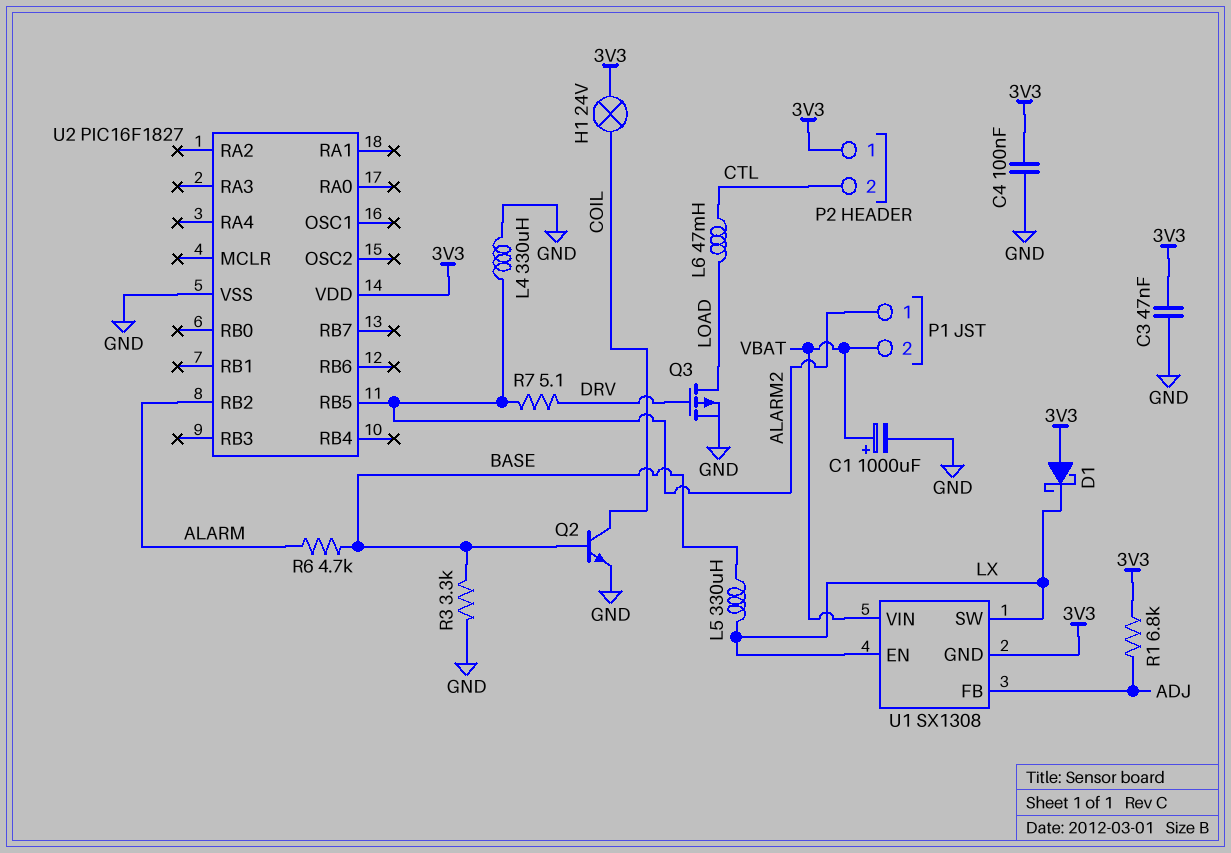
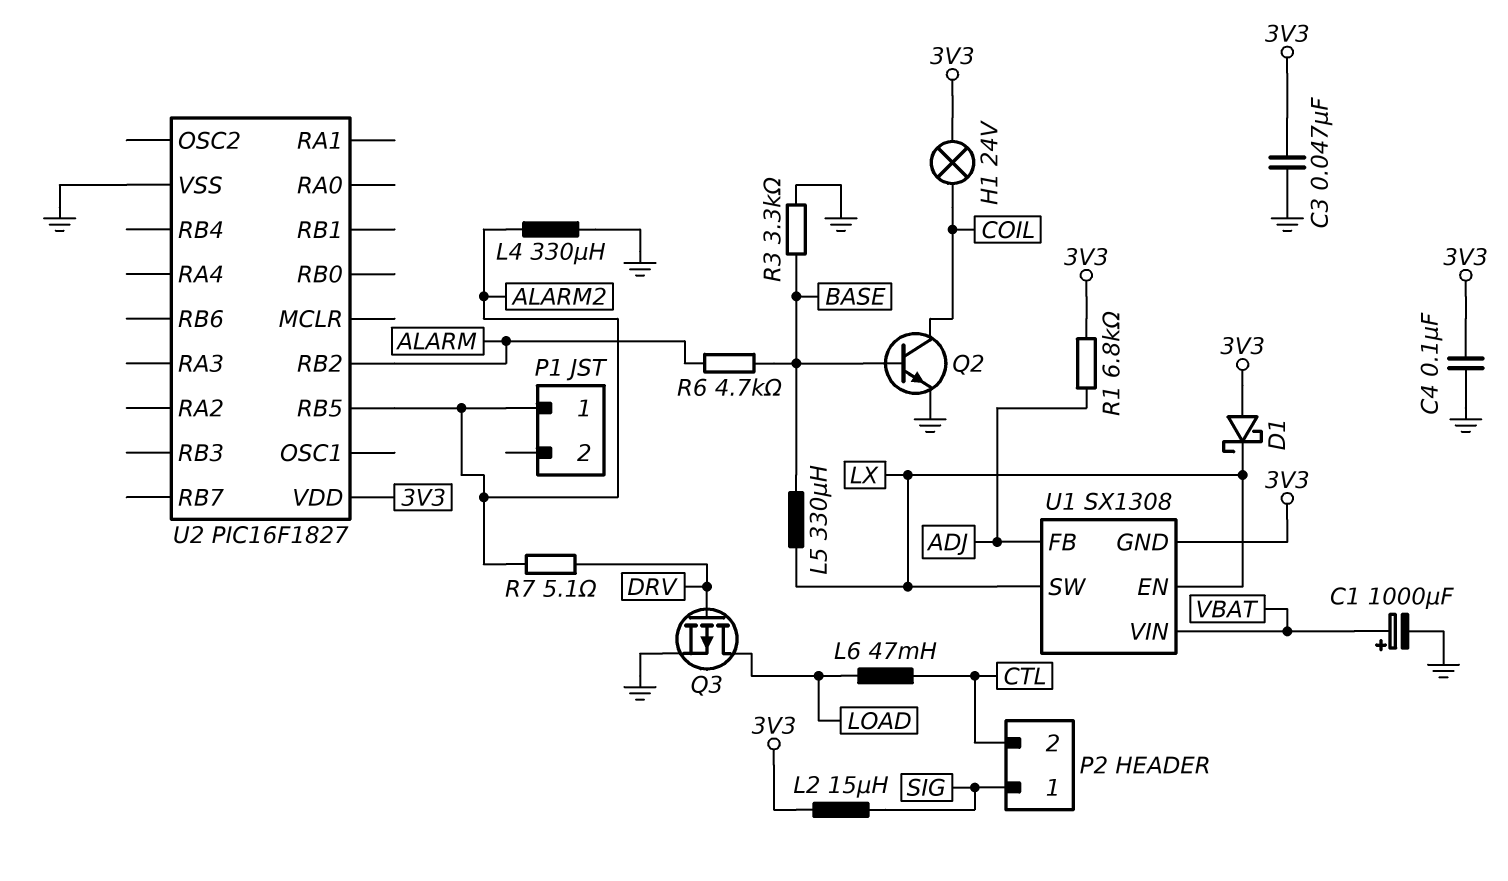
L2: none -> 15uH (3V3, SIG)
P1 pin 2: VBAT -> none
P2 pin 1: 3V3 -> SIG

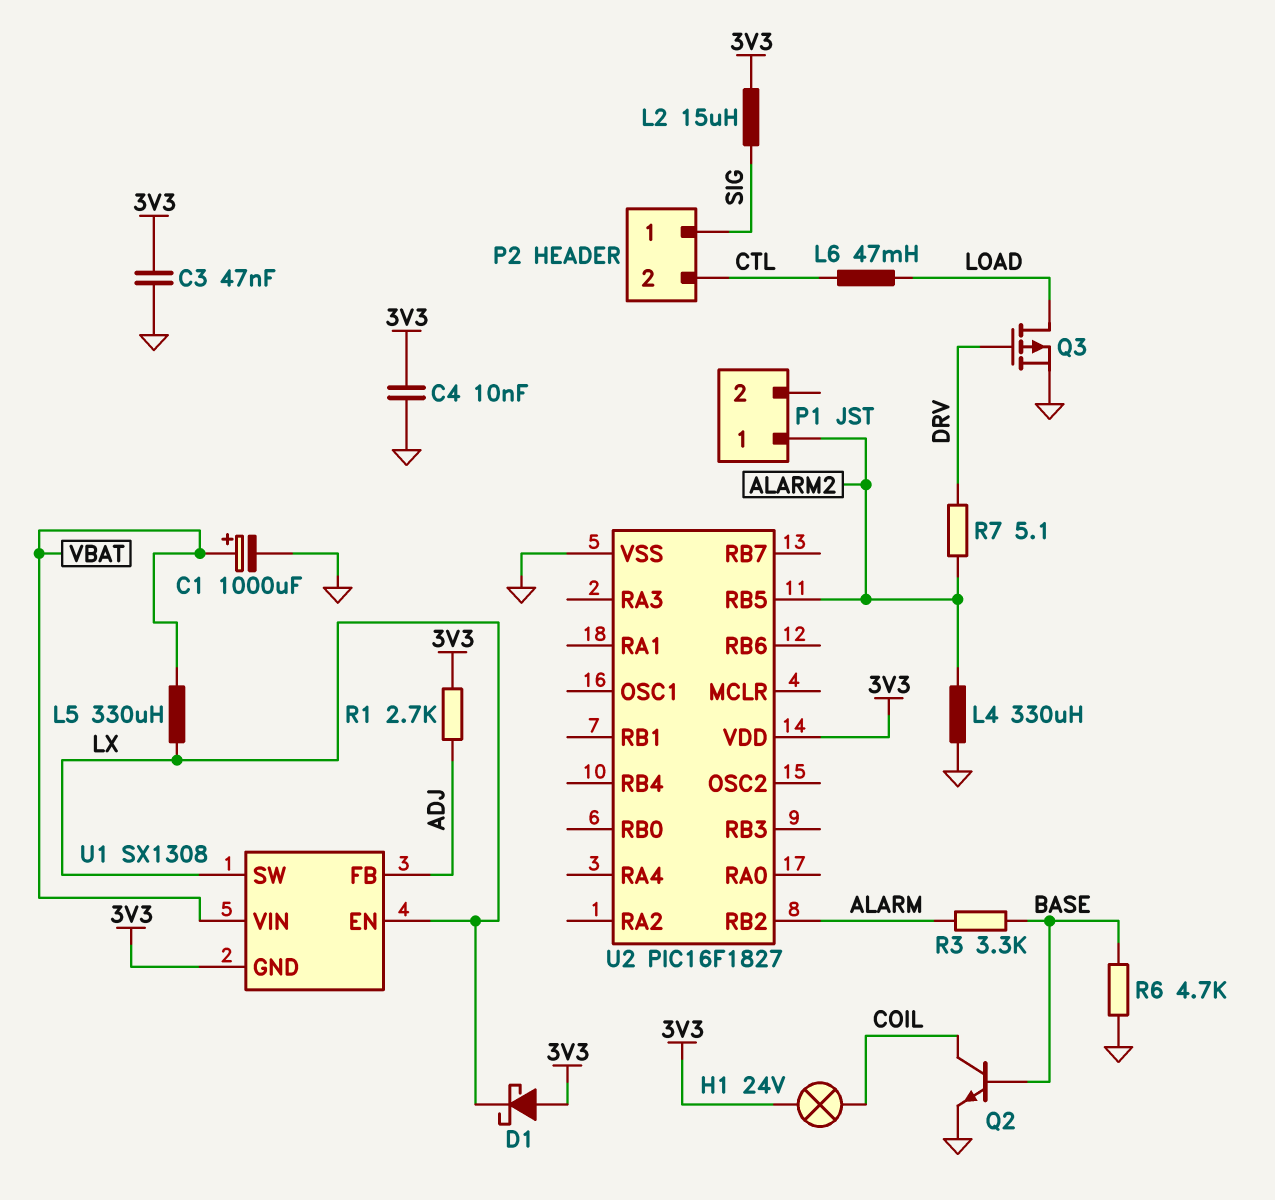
C4: 100nF (3V3, GND) -> 10nF (3V3, GND)
L5: 330uH (BASE, LX) -> 330uH (LX, VBAT)
R1: 6.8k (3V3, ADJ) -> 2.7k (3V3, ADJ)
R3: 3.3k (BASE, GND) -> 3.3k (ALARM, BASE)
R6: 4.7k (ALARM, BASE) -> 4.7k (BASE, GND)

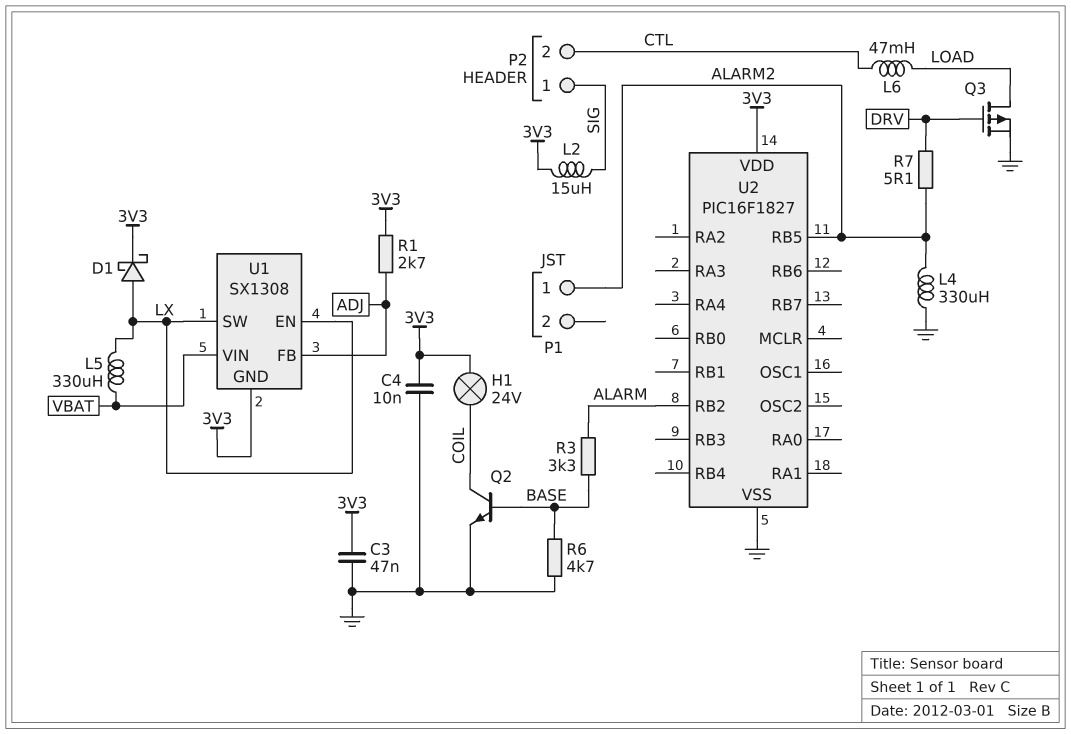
C1: 1000uF (plus VBAT, minus GND) -> none
D1: schottky (A 3V3, K LX) -> schottky (A LX, K 3V3)

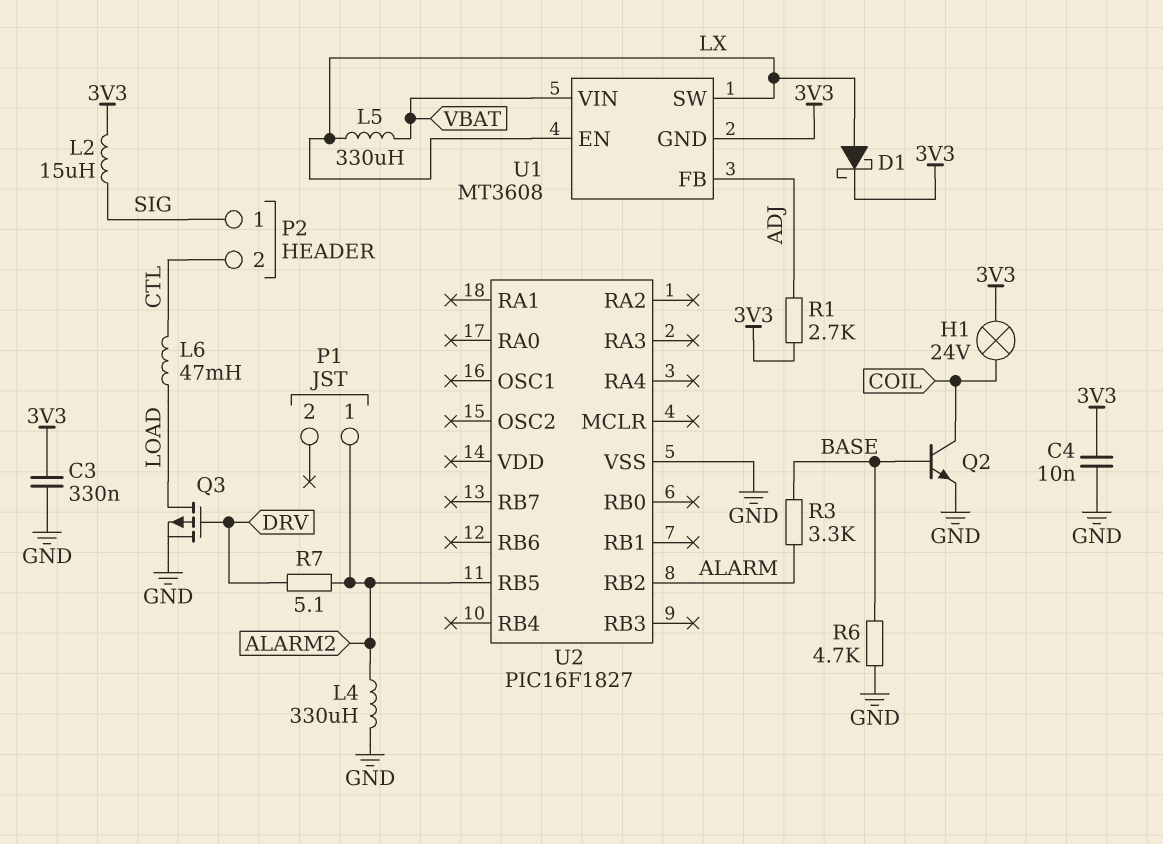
C3: 47nF (3V3, GND) -> 330nF (3V3, GND)
U1: SX1308 -> MT3608
U2 pin VDD: 3V3 -> none

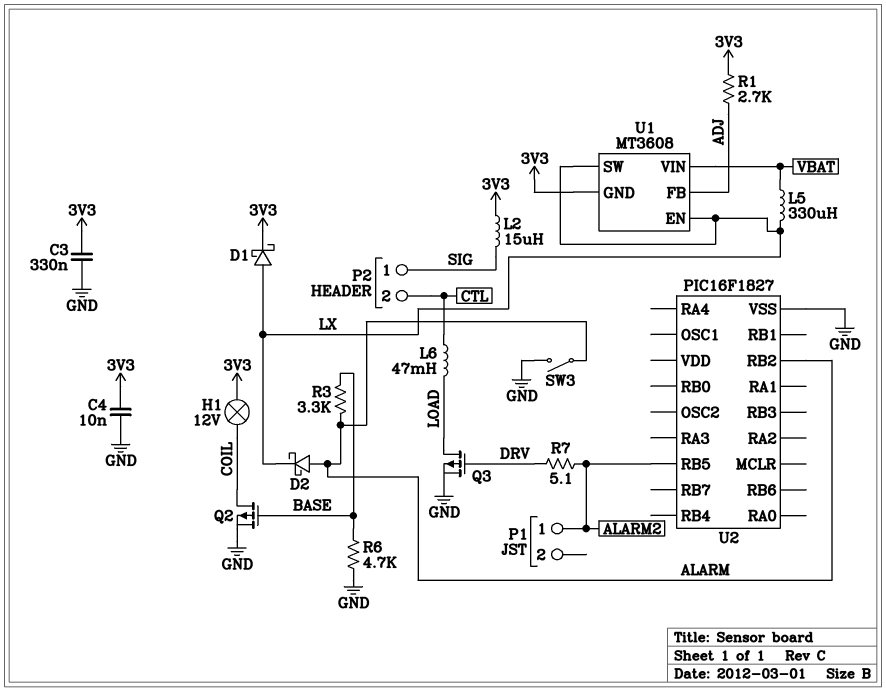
D2: none -> schottky (A ALARM, K LX)
H1: lamp 24V (3V3, COIL) -> lamp 12V (3V3, COIL)
L4: 330uH (ALARM2, GND) -> none
Q2: NPN (B BASE, C COIL, E GND) -> PMOS (G BASE, D COIL, S GND)
SW3: none -> switch (ALARM, GND)

